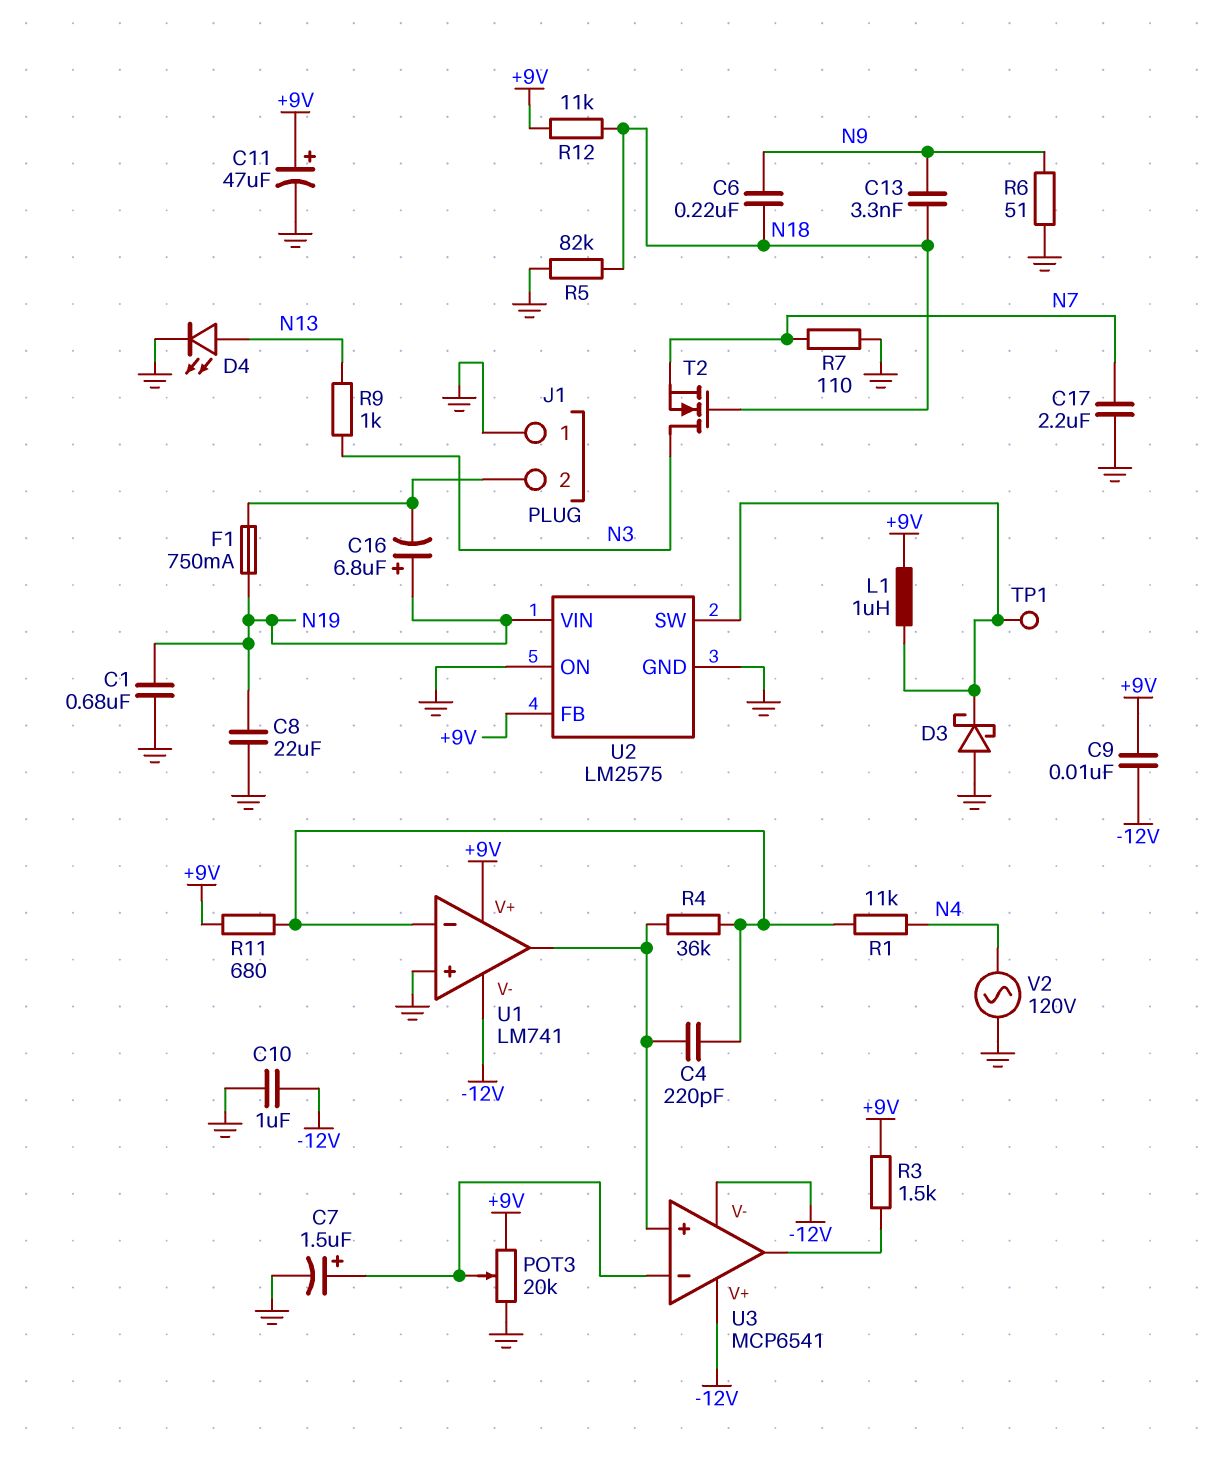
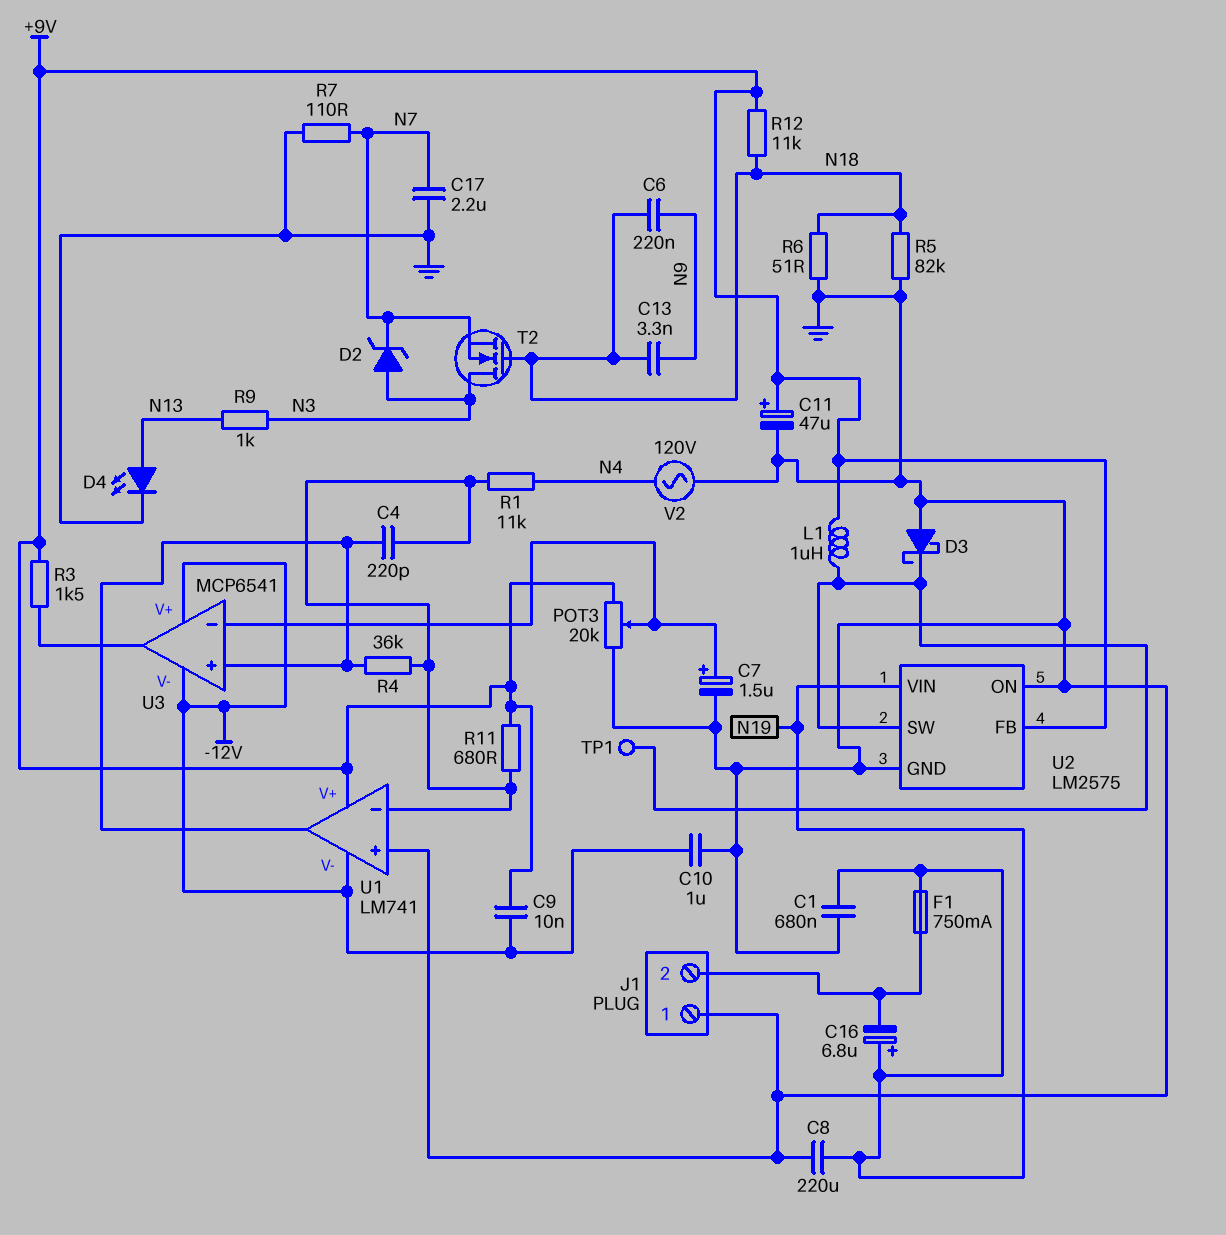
C8: 22uF (GND, N19) -> 220uF (GND, N19)
D2: none -> zener (A N3, K N7)
R6: 51 (GND, N9) -> 51 (GND, N18)

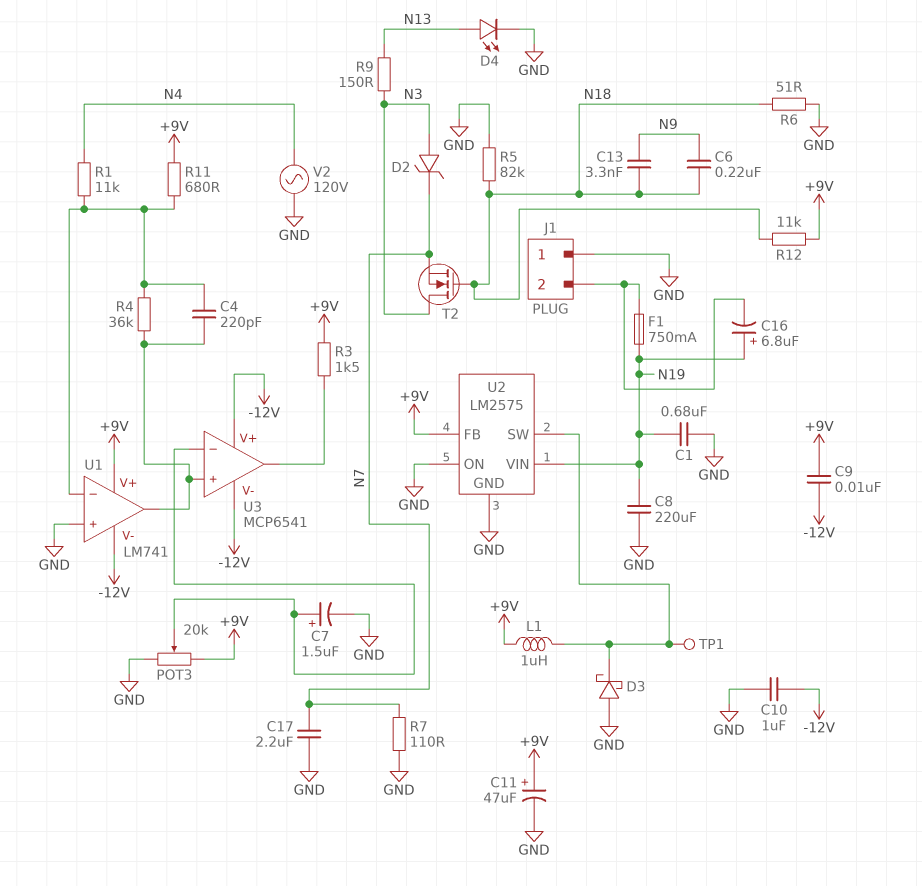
R9: 1k (N3, N13) -> 150 (N3, N13)

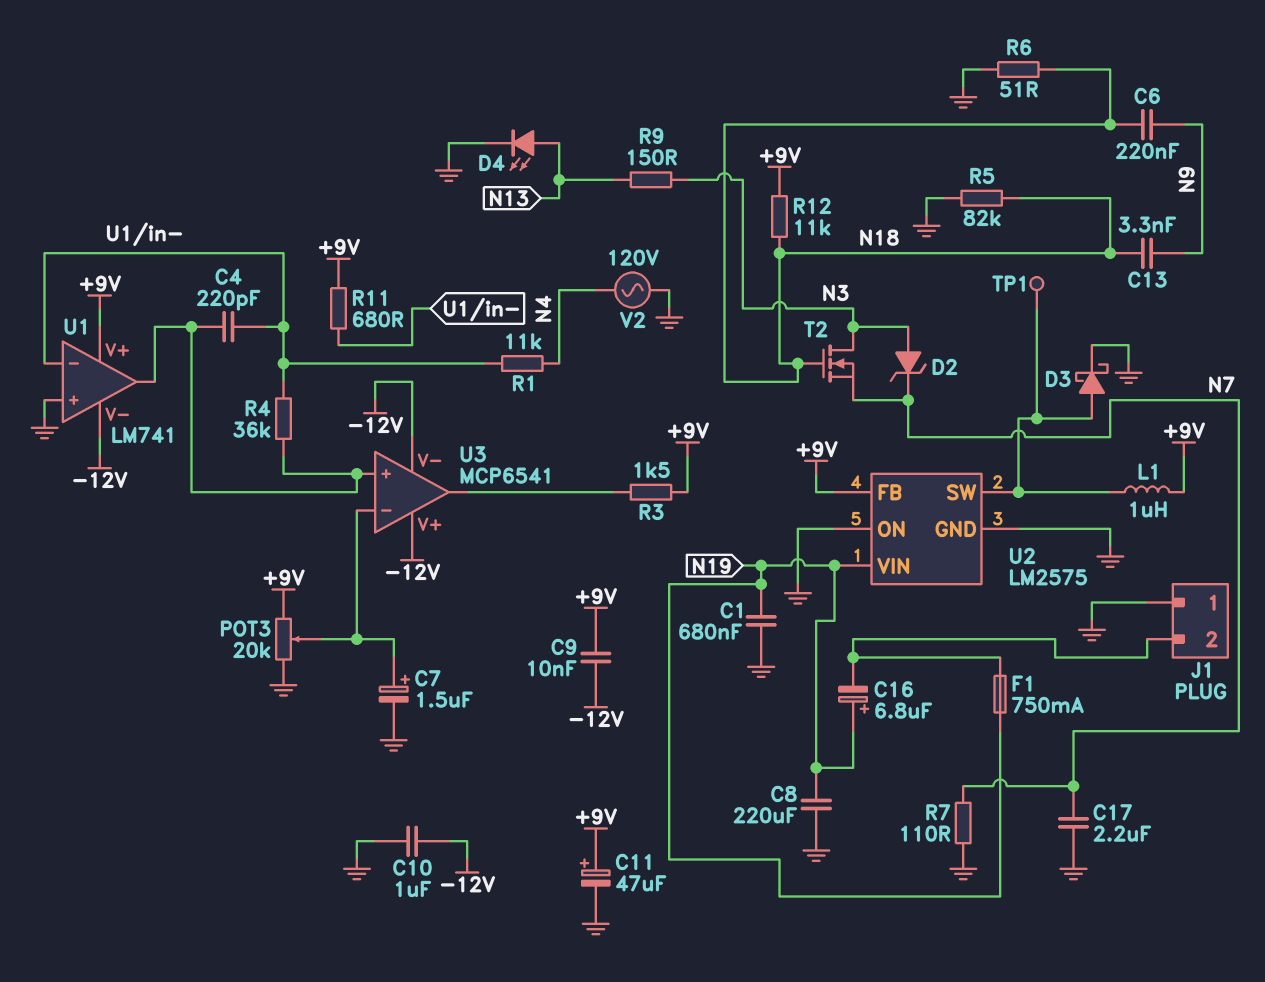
D3: schottky (A GND, K U2/SW) -> schottky (A U2/SW, K GND)

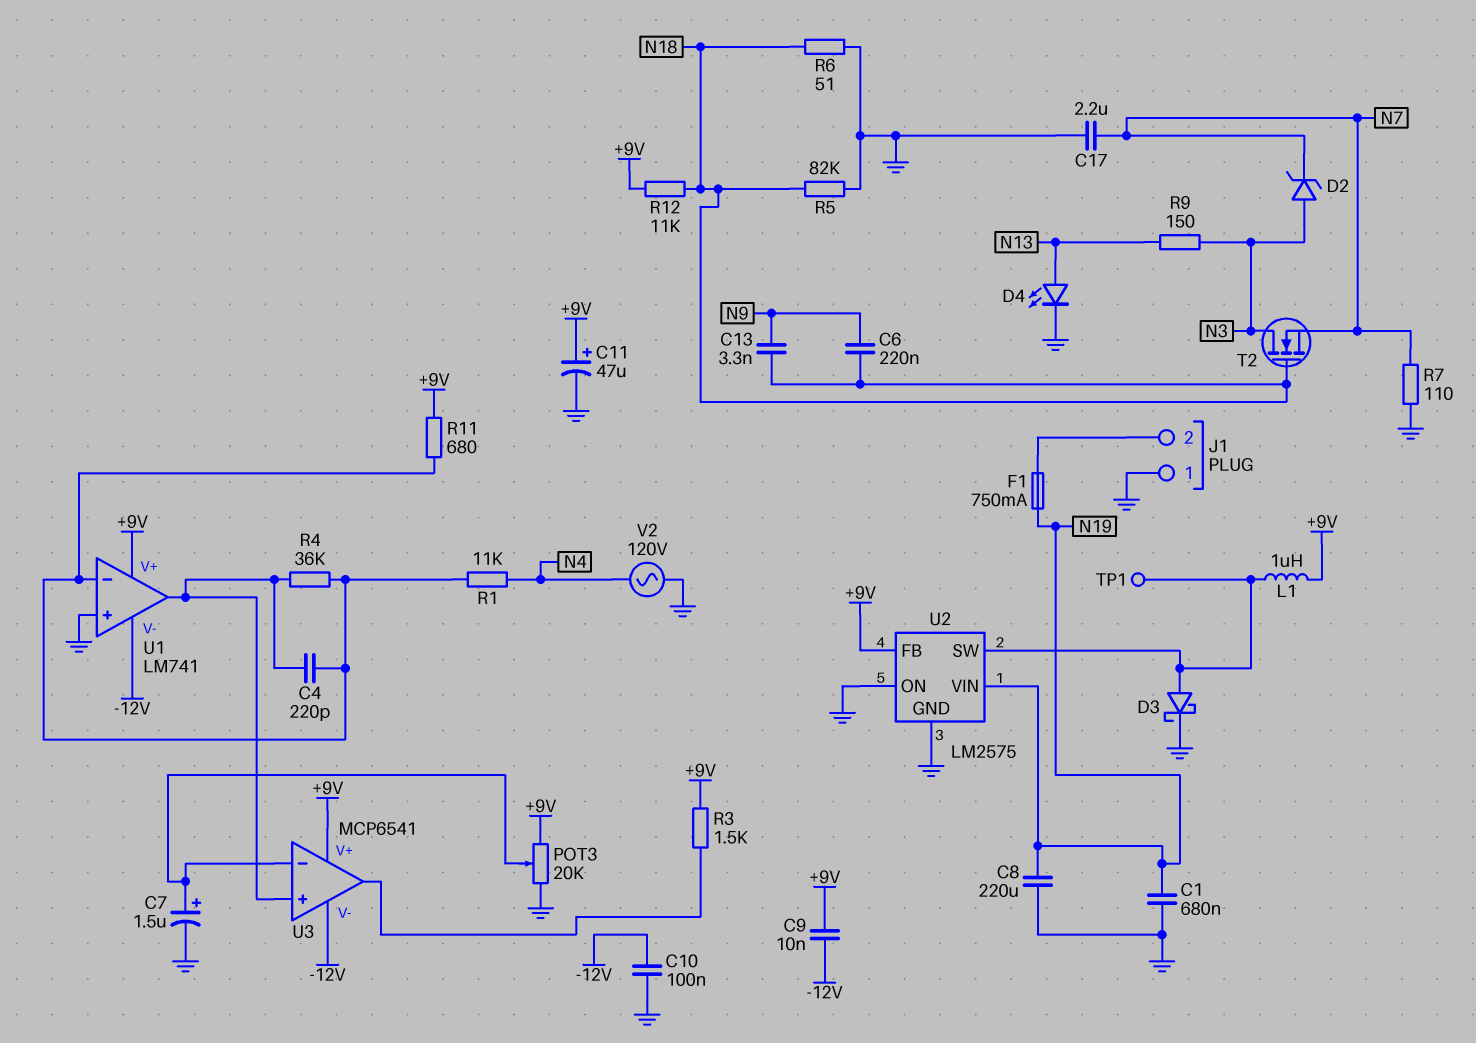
C10: 1uF (-12V, GND) -> 100nF (-12V, GND)
C16: 6.8uF (plus N19, minus J1/2) -> none
U3 pin V+: -12V -> +9V

